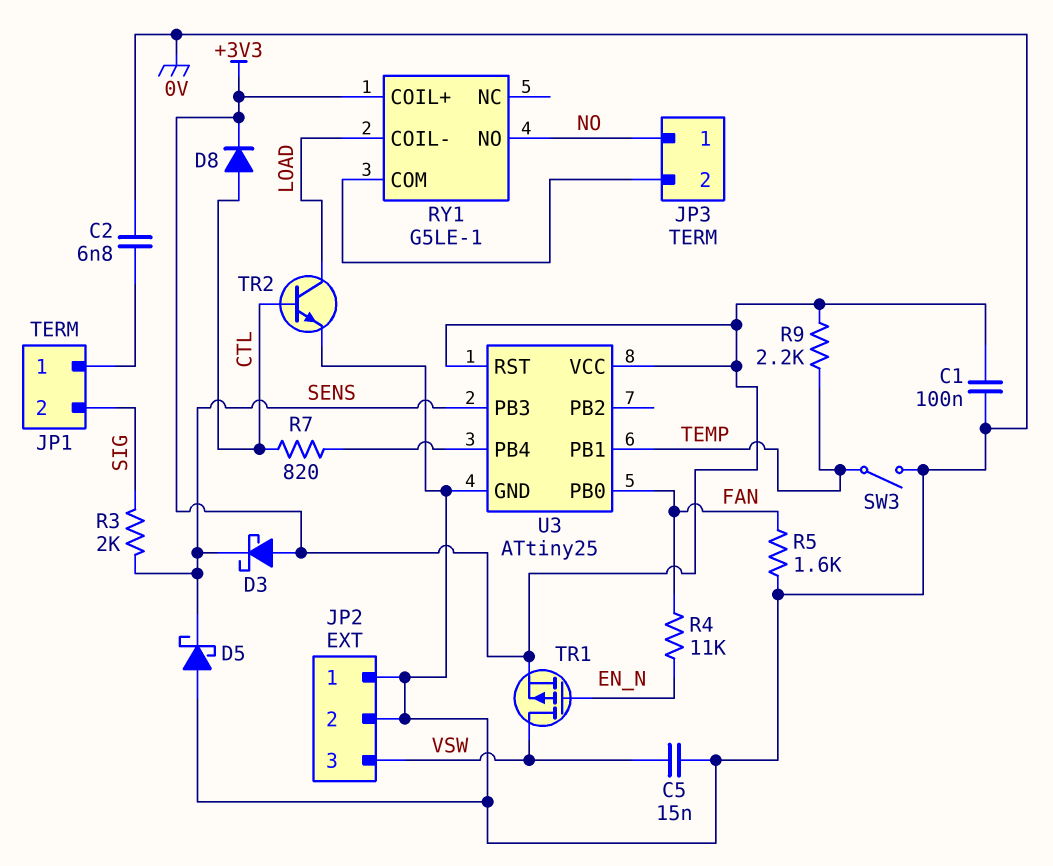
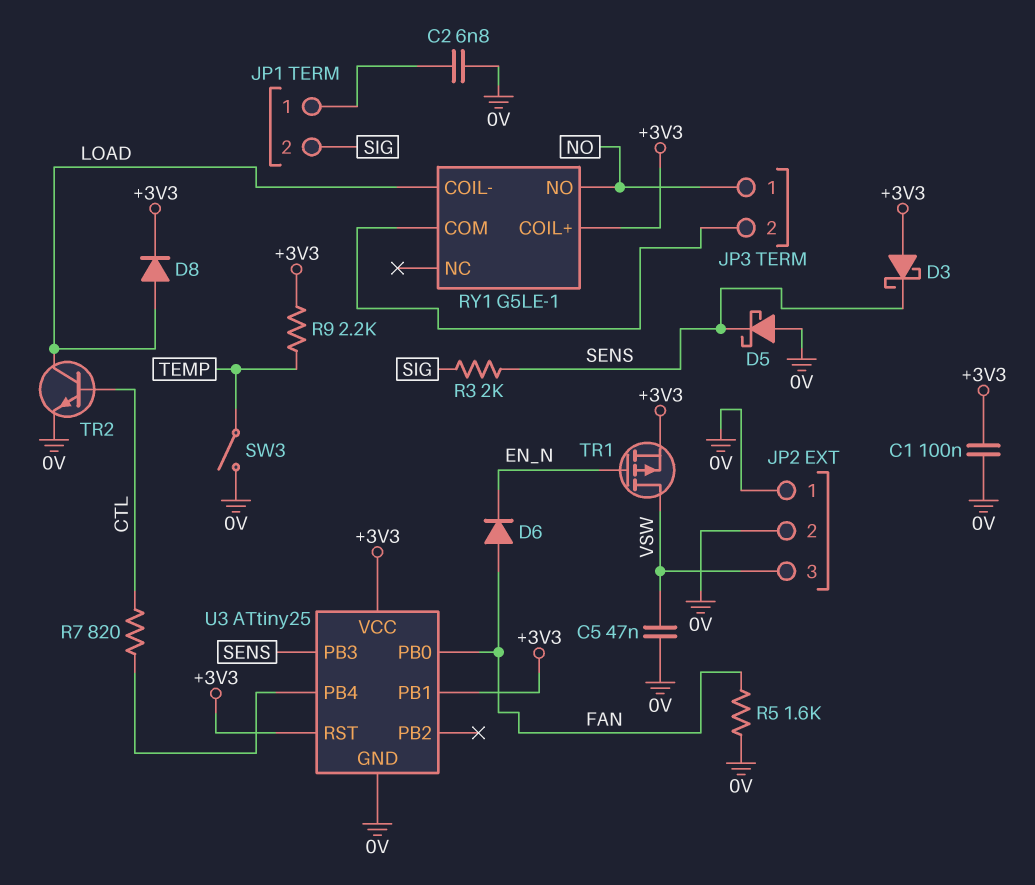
C5: 15nF (0V, VSW) -> 47nF (0V, VSW)
D6: none -> diode (A FAN, K EN_N)
D8: diode (A CTL, K +3V3) -> diode (A LOAD, K +3V3)
R4: 11k (EN_N, FAN) -> none
U3 pin PB1: TEMP -> +3V3

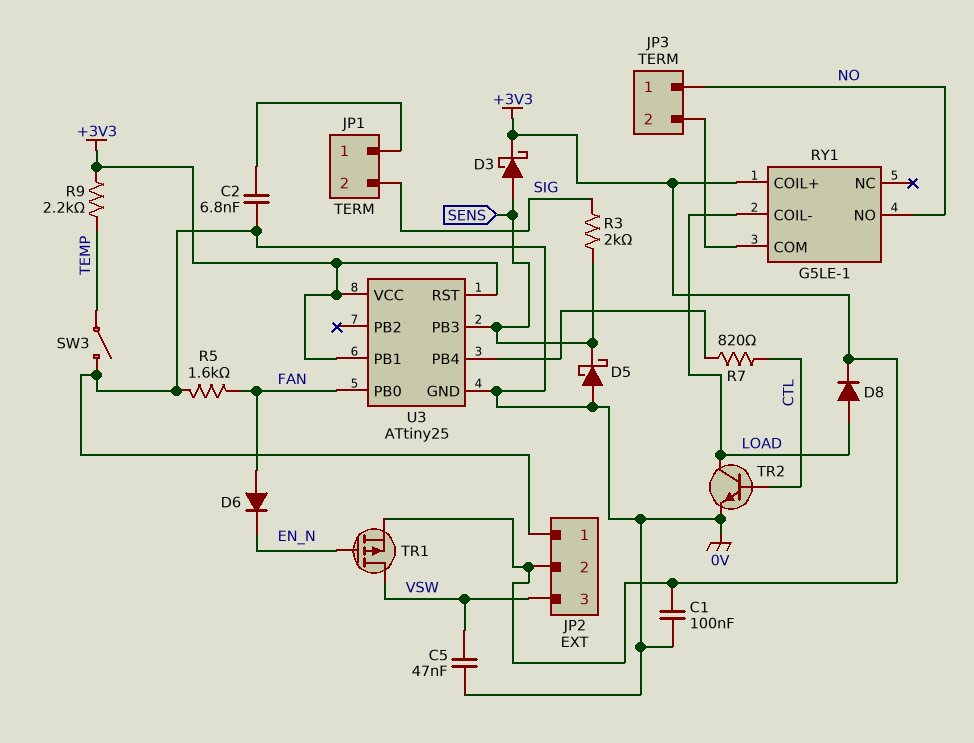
D3: schottky (A +3V3, K SENS) -> schottky (A SENS, K +3V3)
JP2 pin 2: 0V -> +3V3

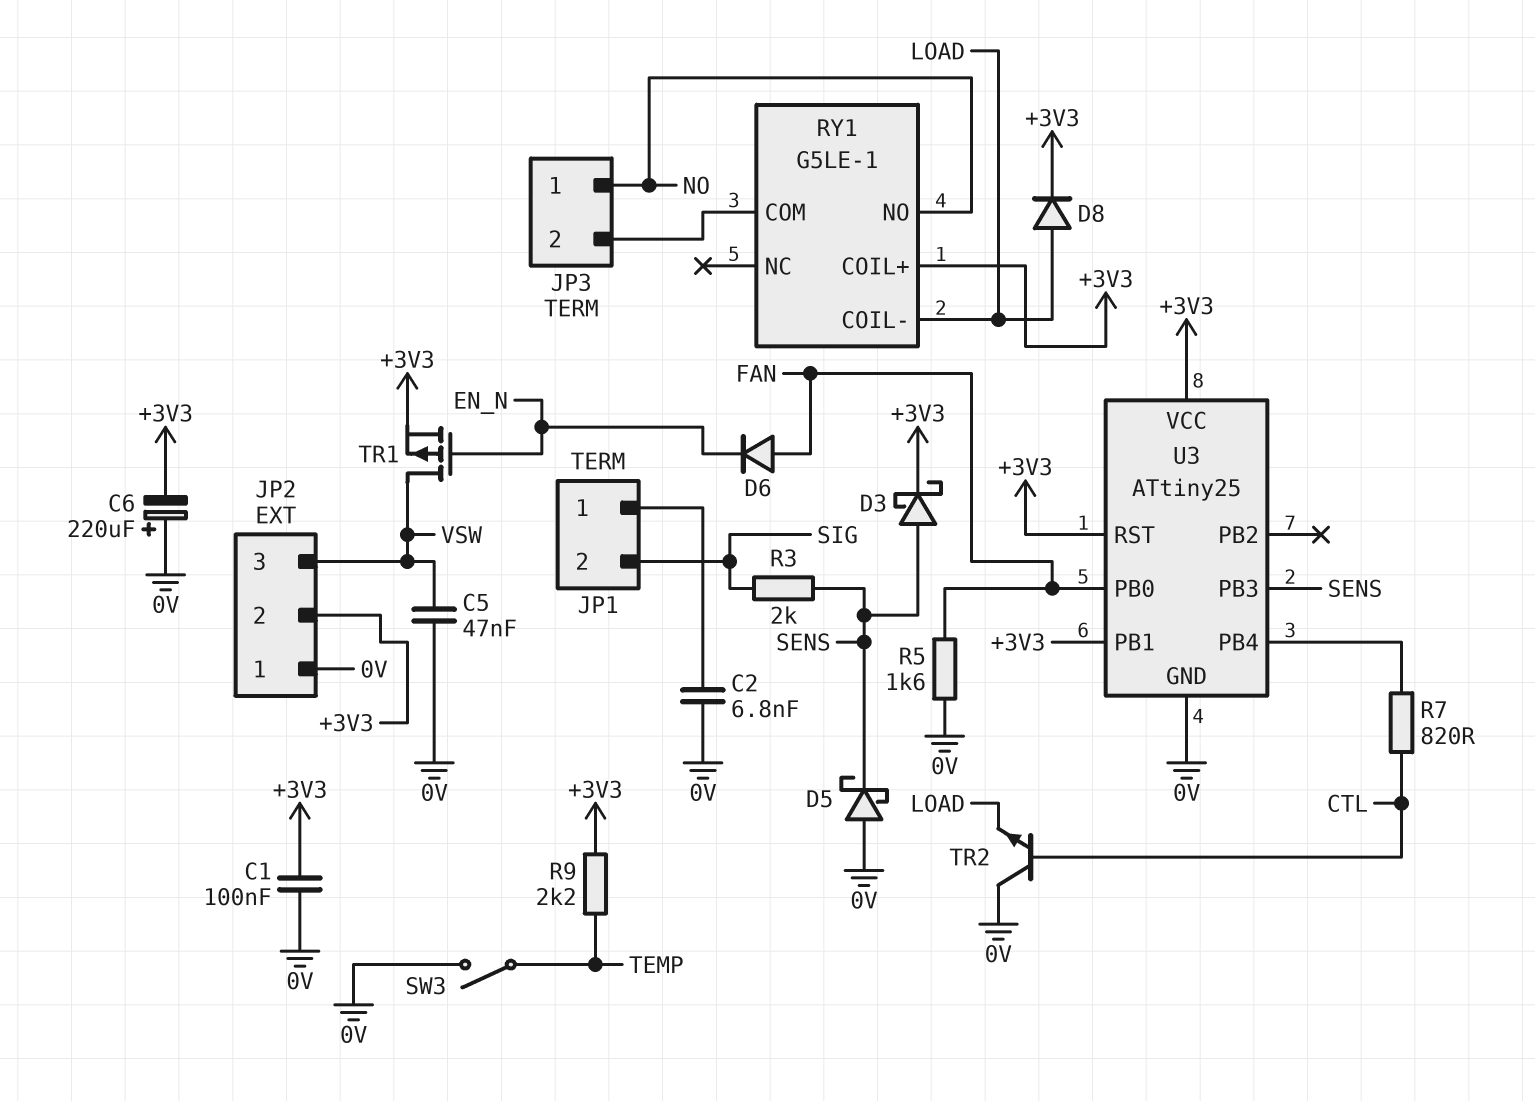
C6: none -> 220uF (plus 0V, minus +3V3)
TR2: NPN (B CTL, C LOAD, E 0V) -> NPN (B CTL, C 0V, E LOAD)

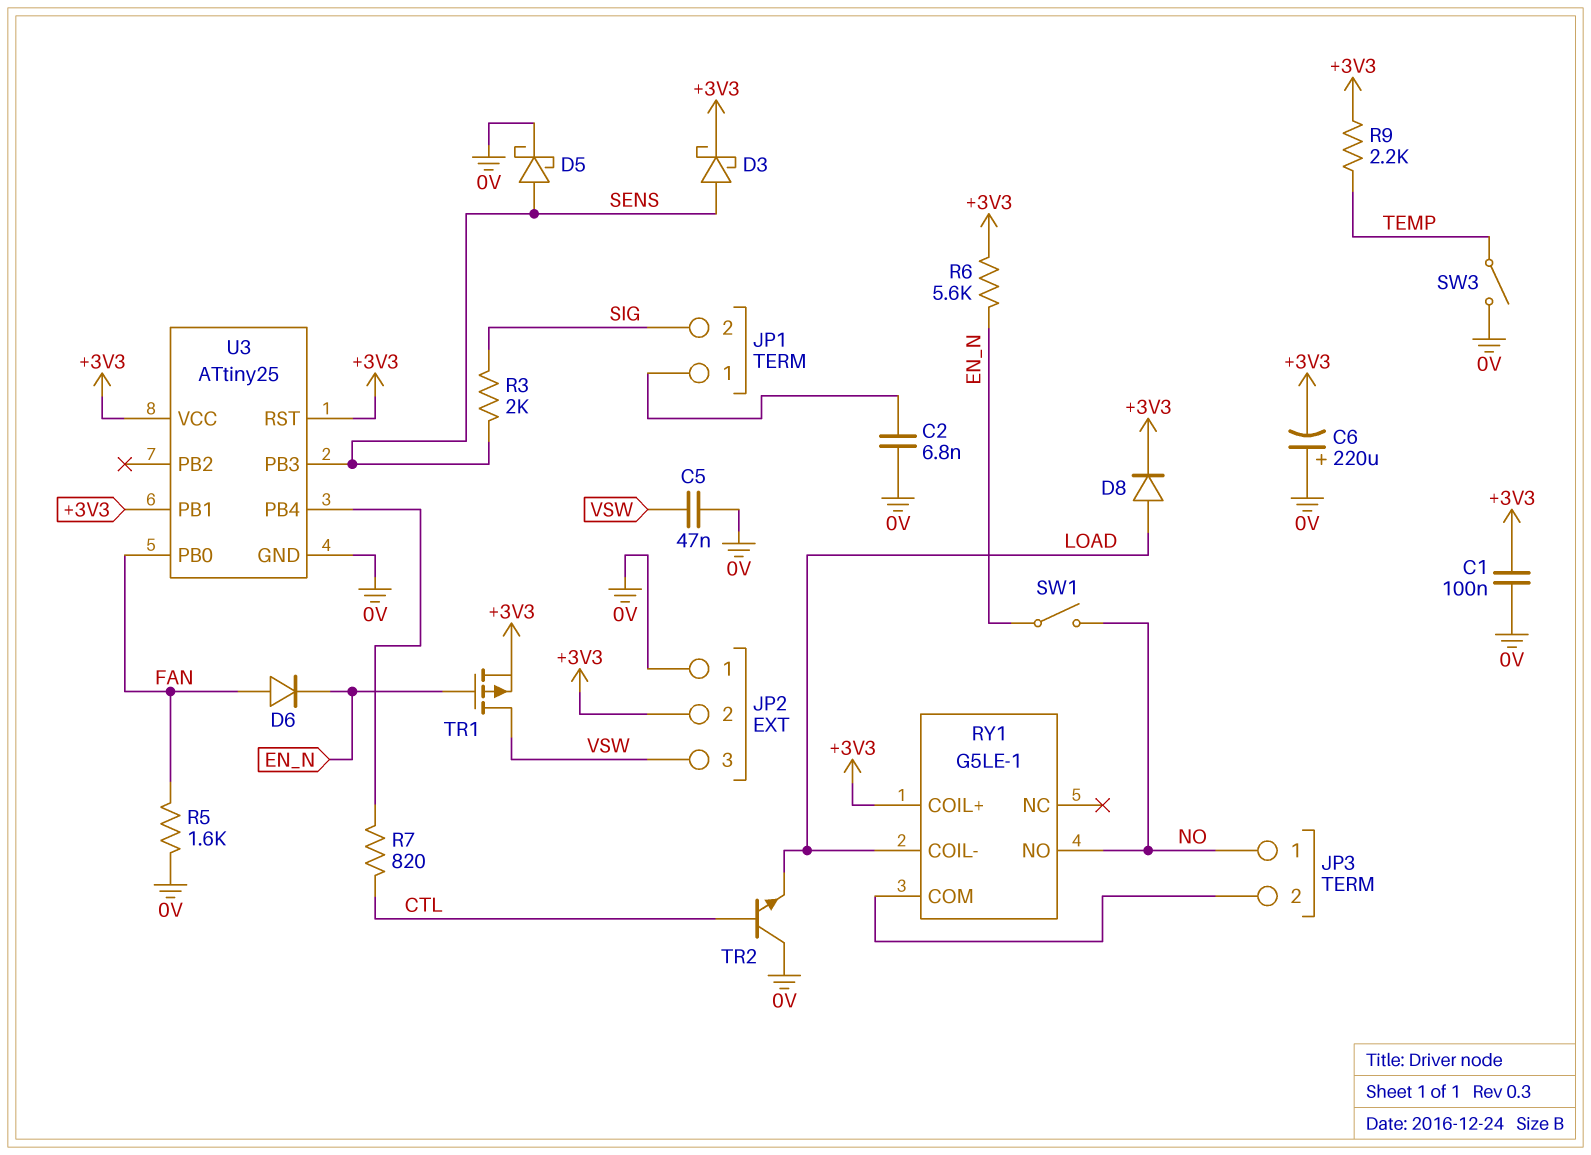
D5: schottky (A 0V, K SENS) -> schottky (A SENS, K 0V)
R6: none -> 5.6k (+3V3, EN_N)
SW1: none -> switch (EN_N, NO)

